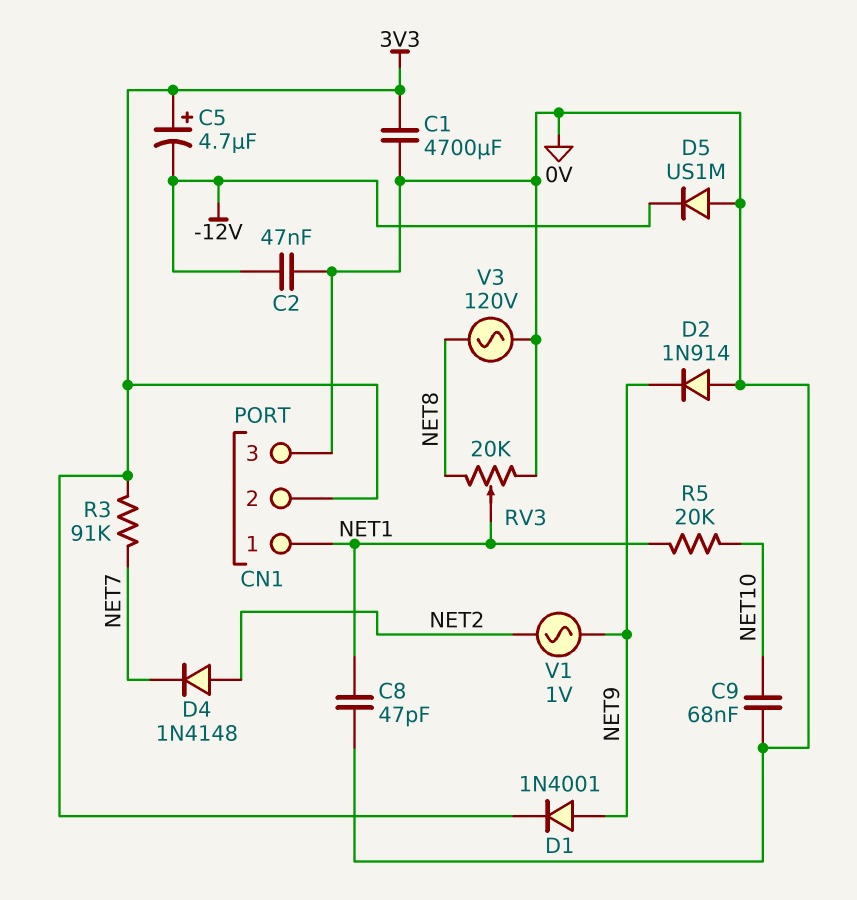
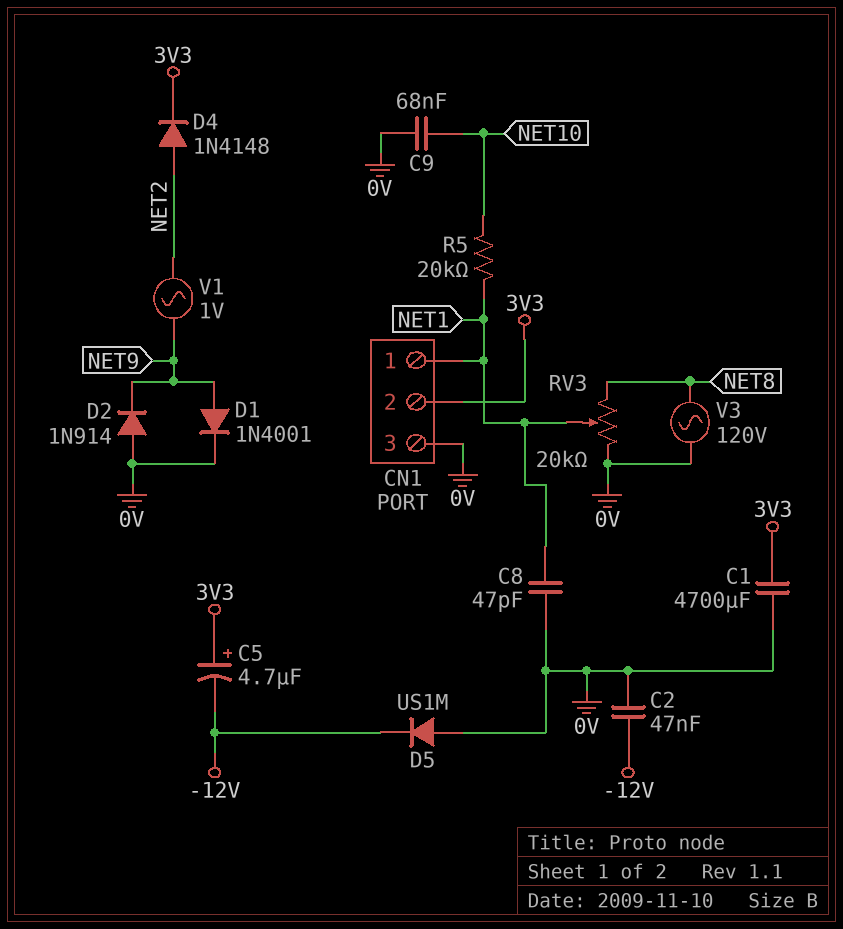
D1: diode 1N4001 (A NET9, K 3V3) -> diode 1N4001 (A NET9, K 0V)
D4: diode 1N4148 (A NET2, K NET7) -> diode 1N4148 (A NET2, K 3V3)
R3: 91k (3V3, NET7) -> none

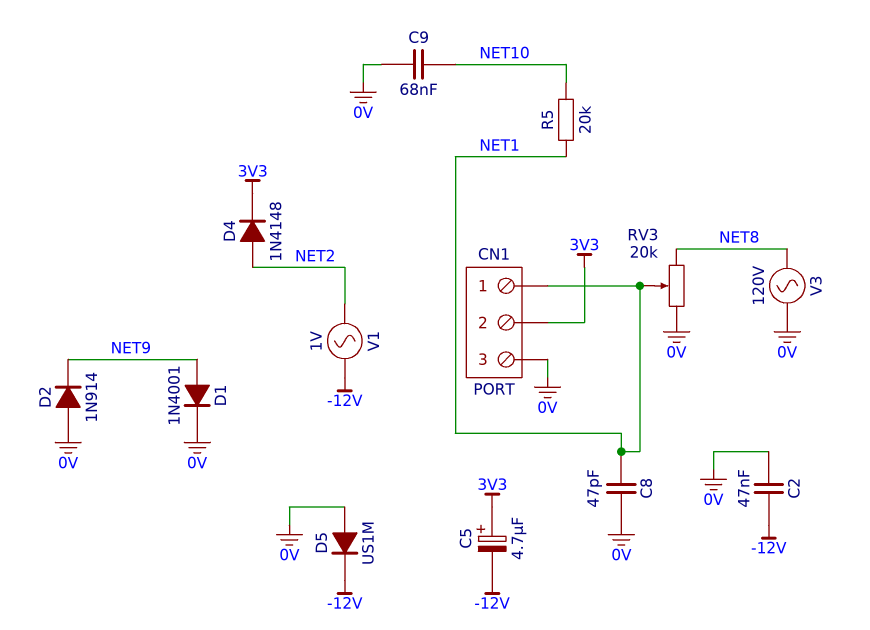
C1: 4700uF (0V, 3V3) -> none
V1: AC 1V (NET2, NET9) -> AC 1V (-12V, NET2)

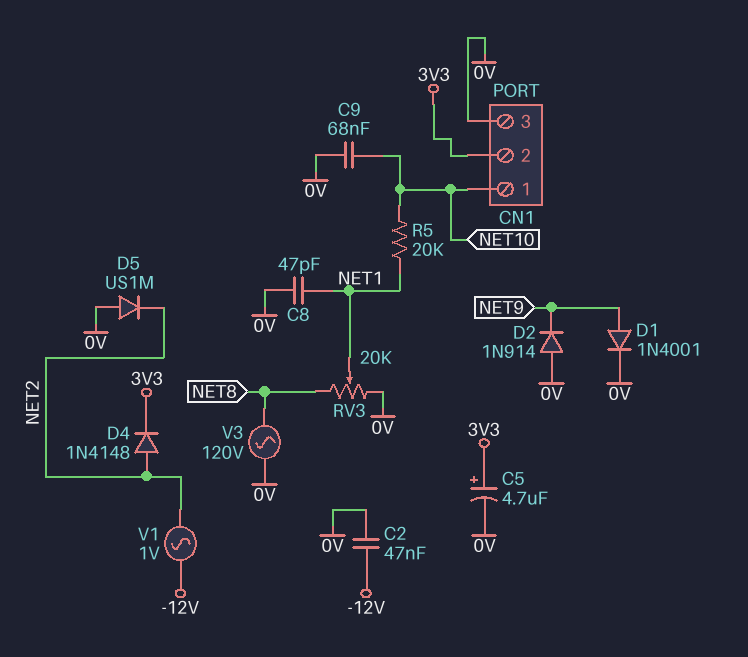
C5: 4.7uF (plus 3V3, minus -12V) -> 4.7uF (plus 3V3, minus 0V)
CN1 pin 1: NET1 -> NET10
D5: diode US1M (A 0V, K -12V) -> diode US1M (A 0V, K NET2)

